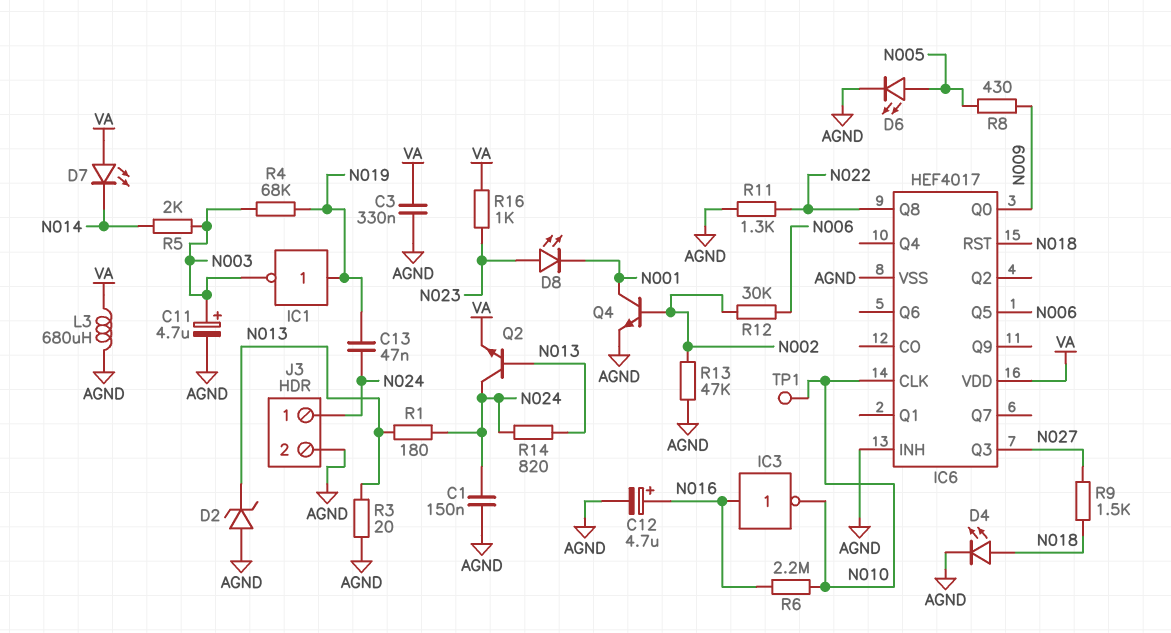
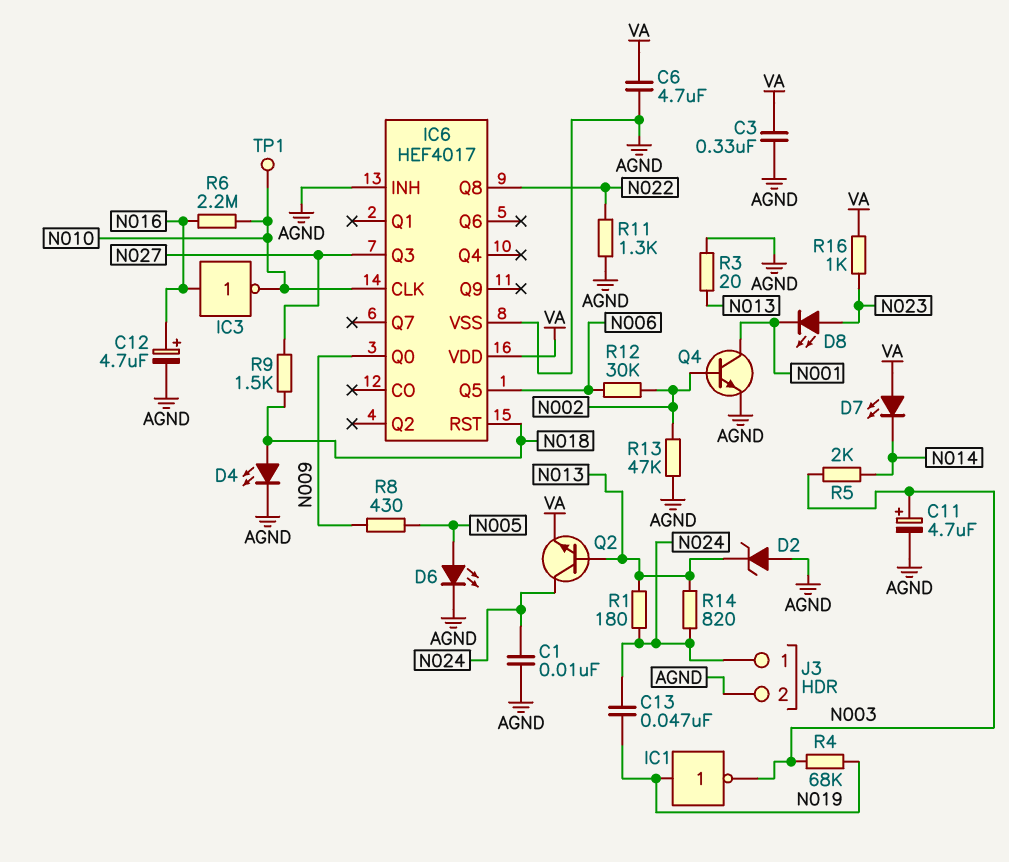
C1: 150nF (AGND, N024) -> 10nF (AGND, N024)
C6: none -> 4.7uF (AGND, VA)
L3: 680uH (AGND, VA) -> none

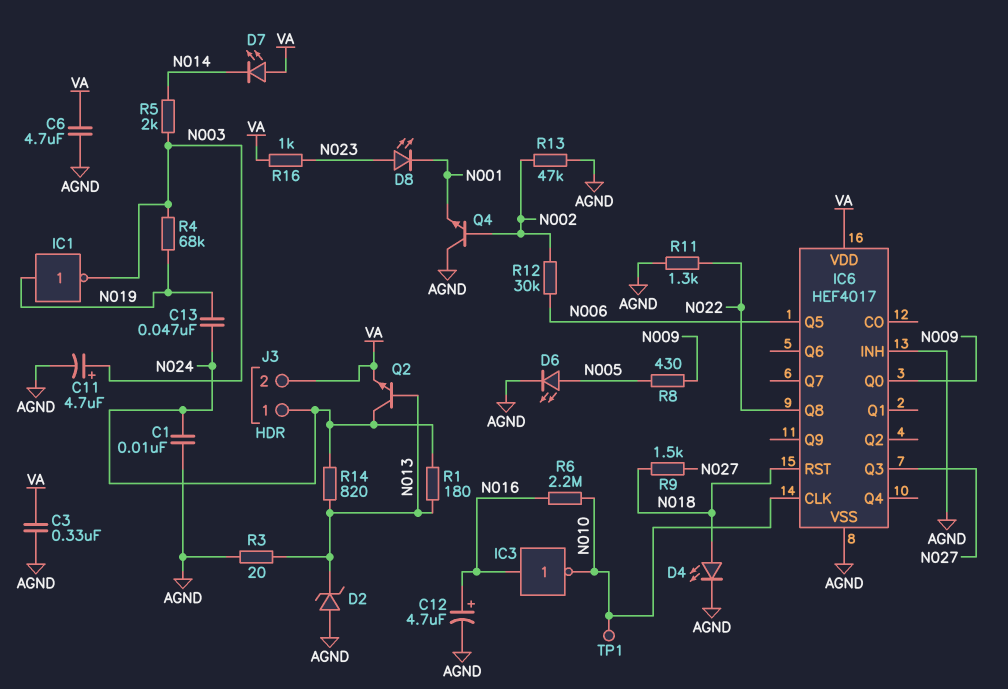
J3 pin 2: AGND -> VA
Q4: NPN (B N002, C N001, E AGND) -> NPN (B N002, C AGND, E N001)

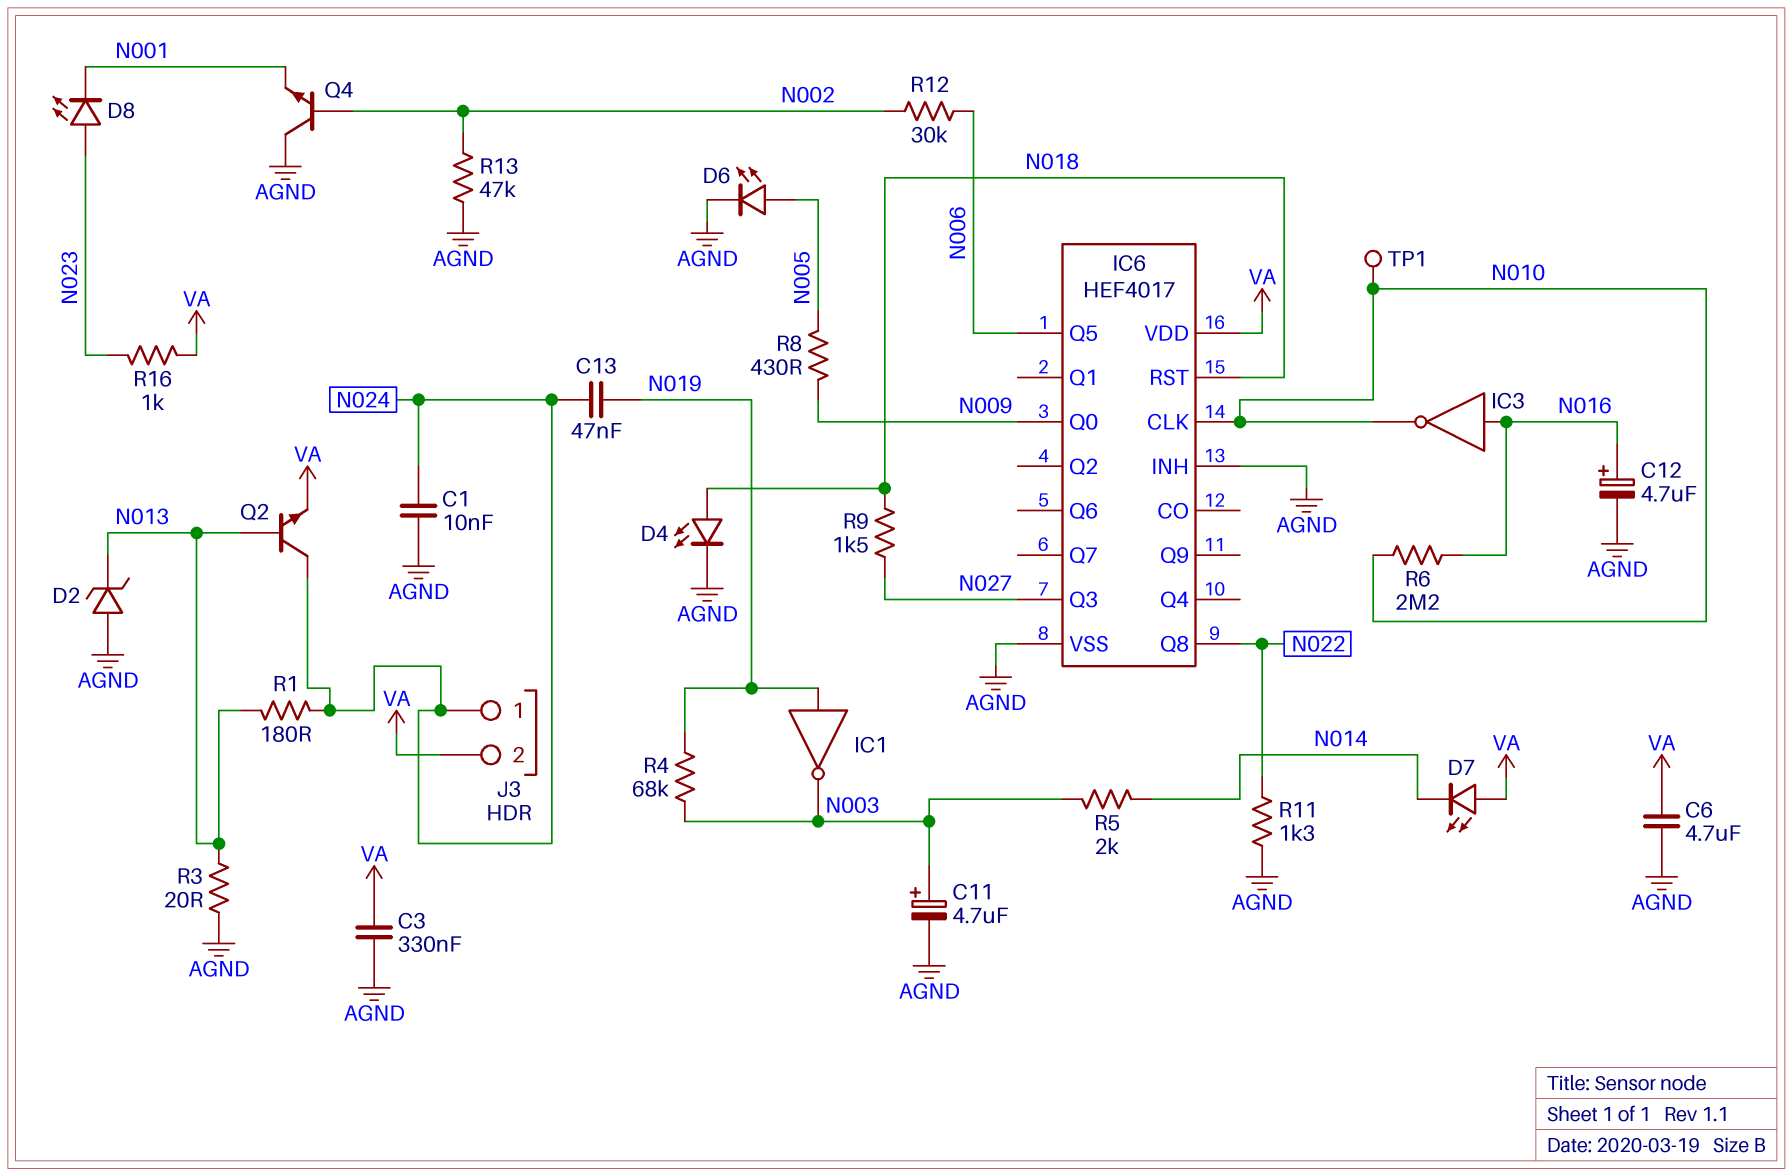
R14: 820 (N013, N024) -> none

